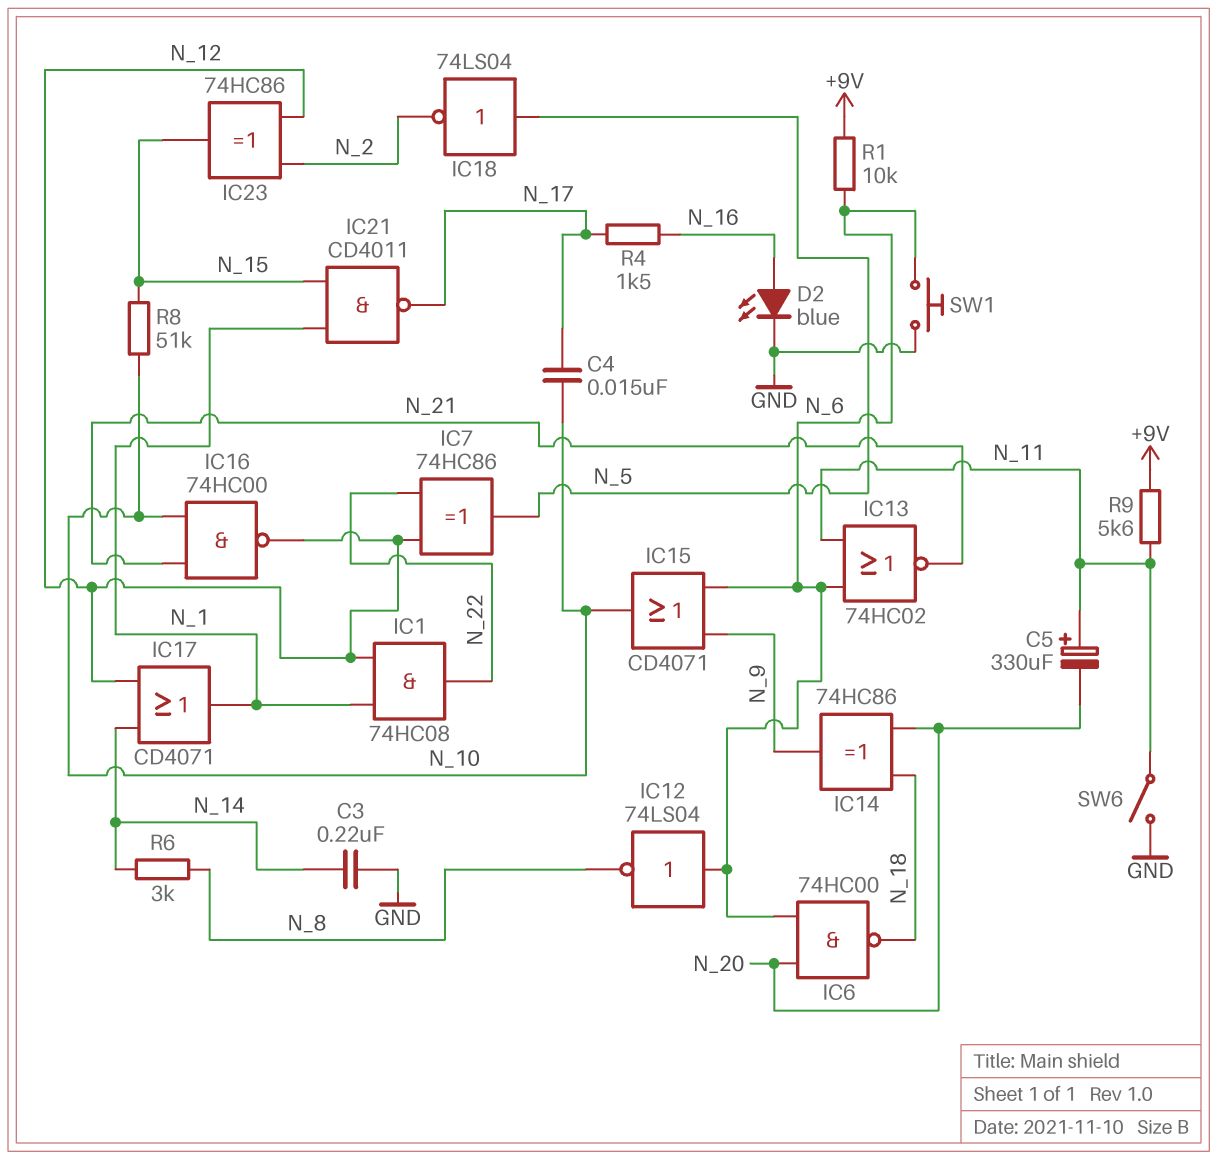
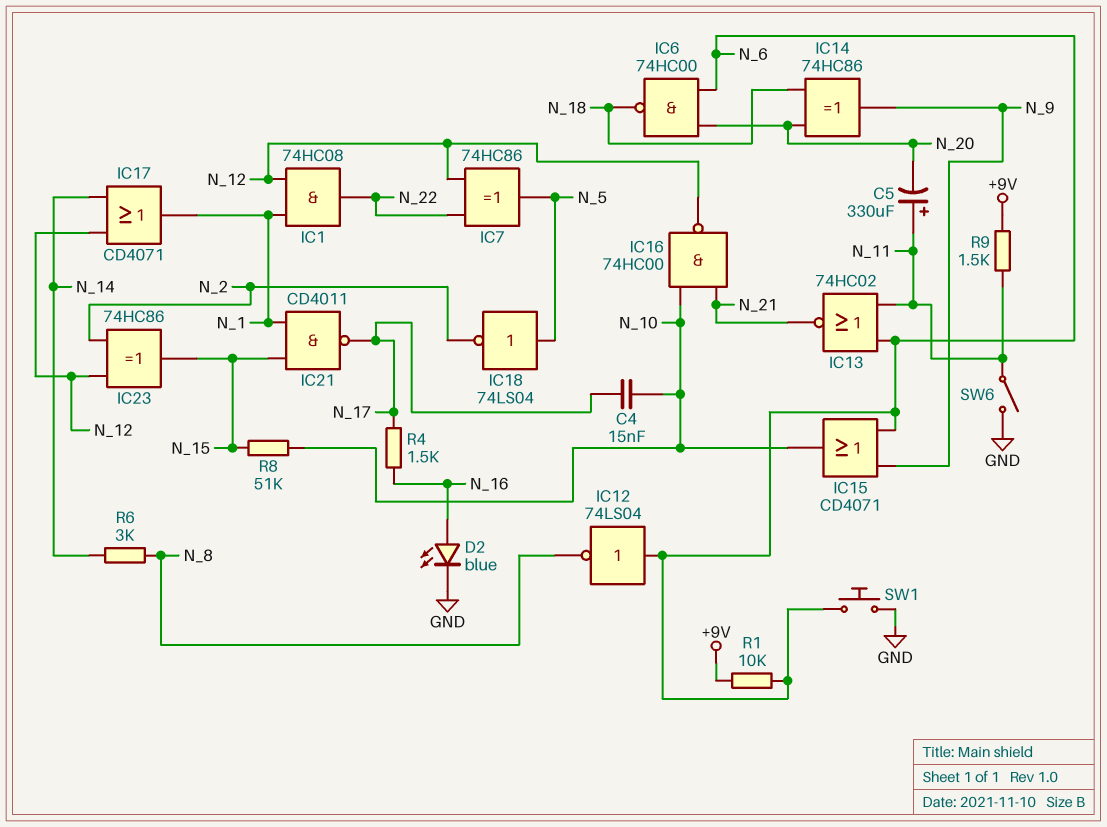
C3: 220nF (GND, N_14) -> none
R9: 5.6k (+9V, N_11) -> 1.5k (+9V, N_11)

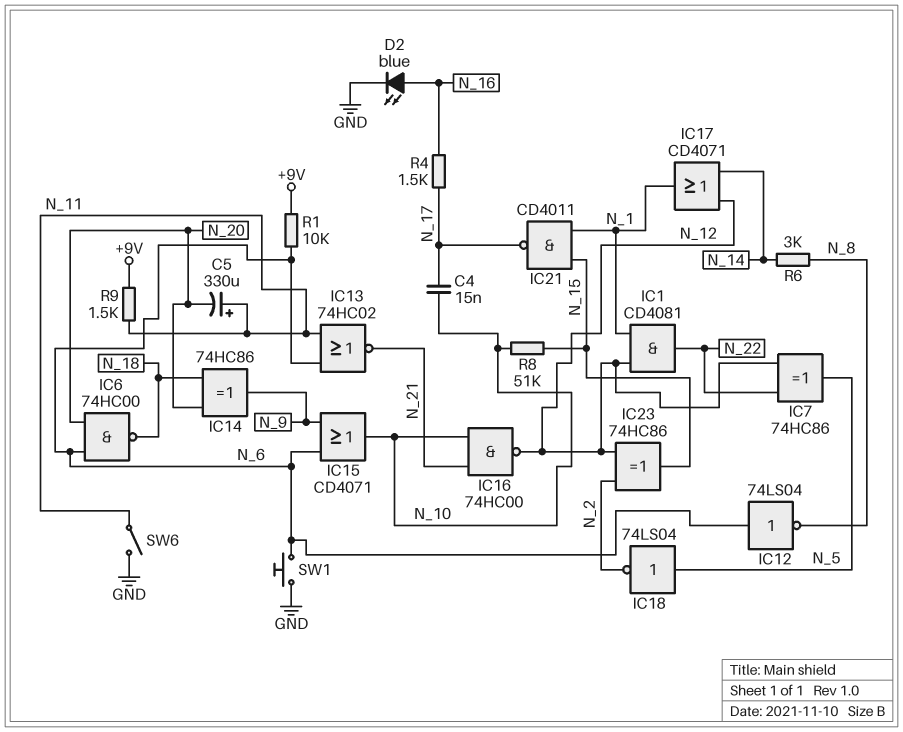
IC1: AND 74HC08 (in N_1, in N_12, out N_22) -> AND CD4081 (in N_1, in N_12, out N_22)

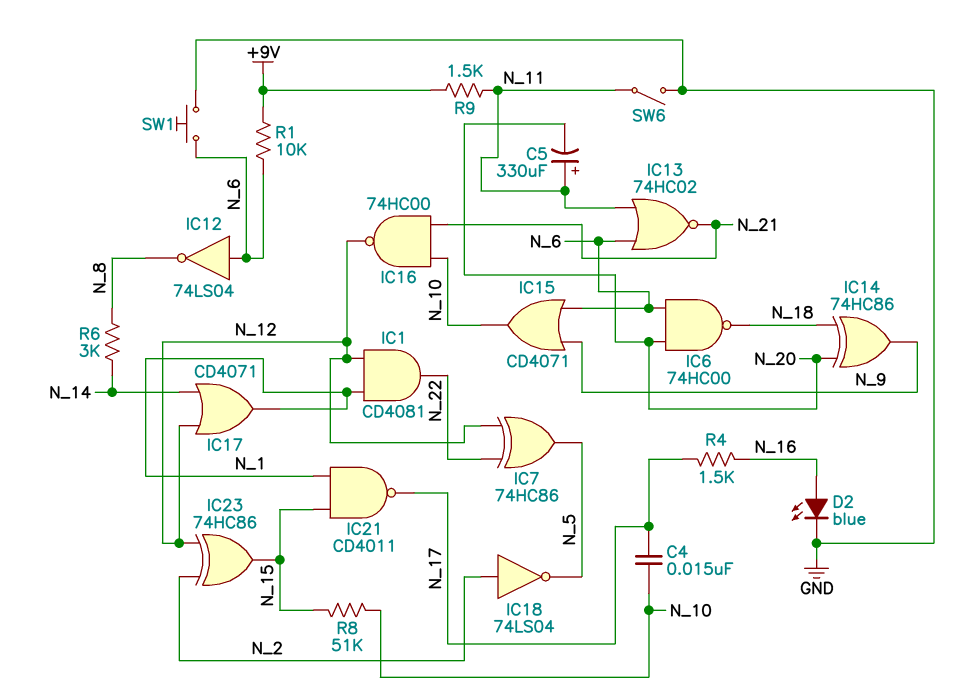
IC18: NOT 74LS04 (in N_5, out N_2) -> NOT 74LS04 (in N_2, out N_5)

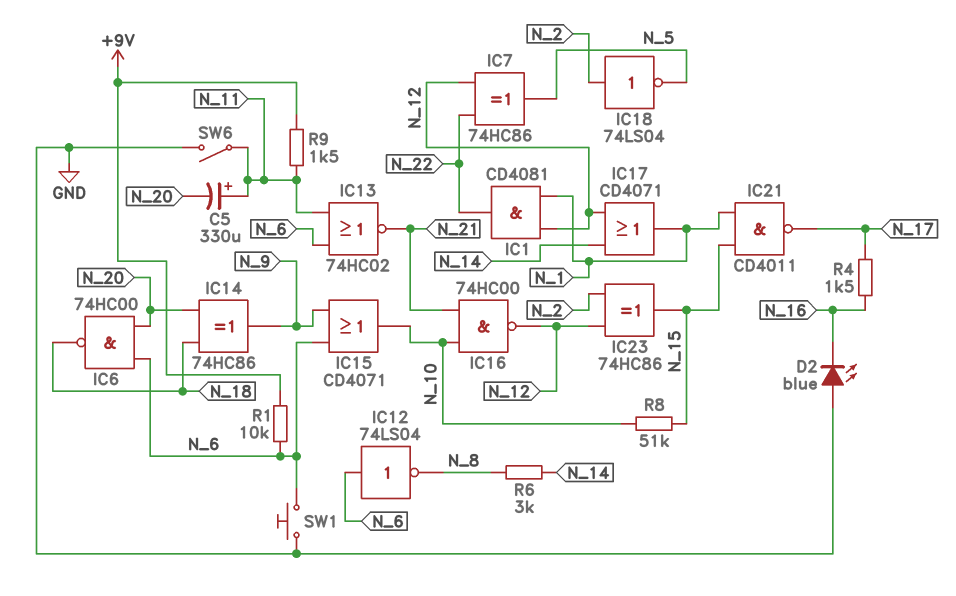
C4: 15nF (N_10, N_17) -> none
D2: LED blue (A N_16, K GND) -> LED blue (A GND, K N_16)

